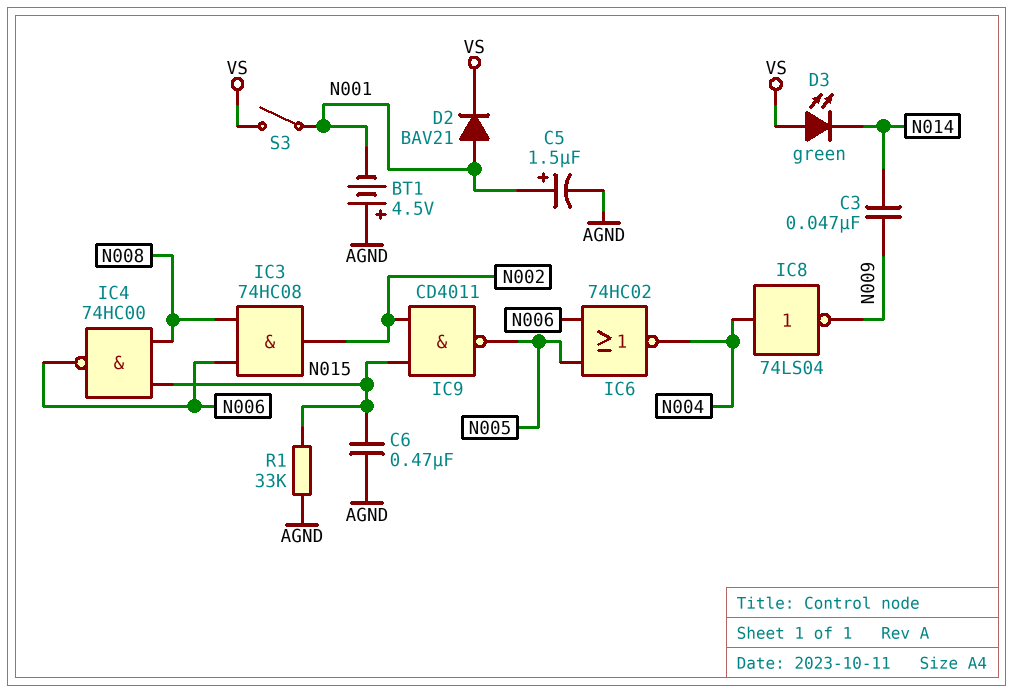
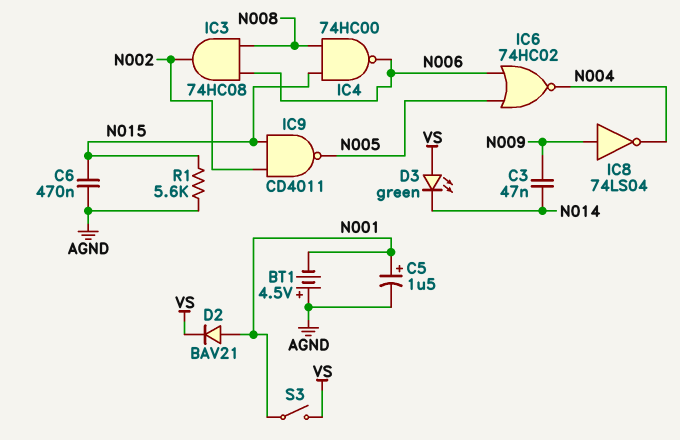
IC8: NOT 74LS04 (in N004, out N009) -> NOT 74LS04 (in N009, out N004)
R1: 33k (AGND, N015) -> 5.6k (AGND, N015)

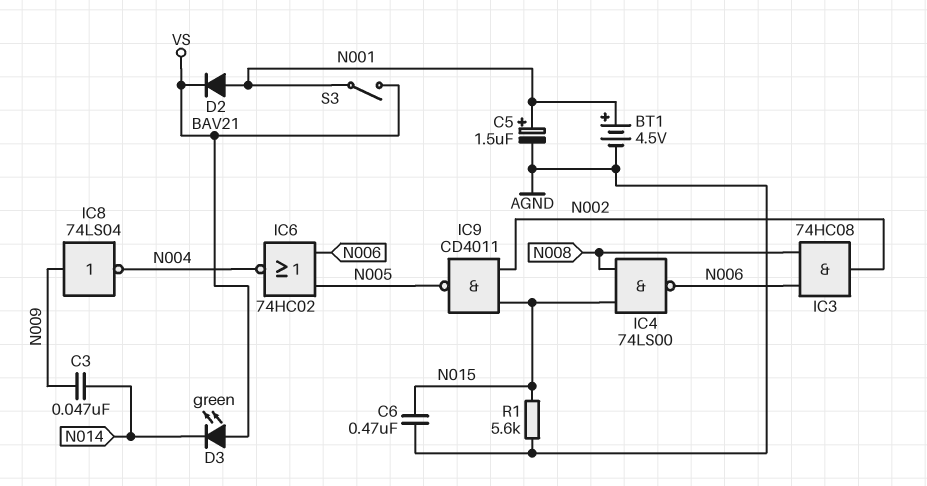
BT1: 4.5V (plus AGND, minus N001) -> 4.5V (plus N001, minus AGND)
IC4: NAND 74HC00 (in N008, in N015, out N006) -> NAND 74LS00 (in N008, in N015, out N006)

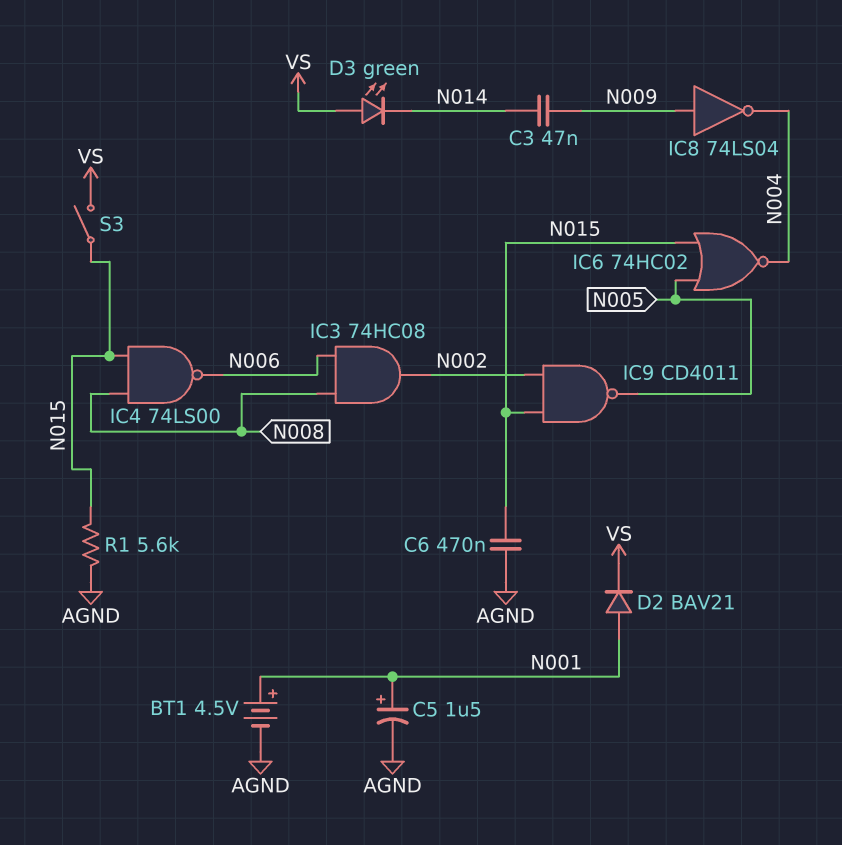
IC6: NOR 74HC02 (in N005, in N006, out N004) -> NOR 74HC02 (in N005, in N015, out N004)
S3: switch (N001, VS) -> switch (N015, VS)

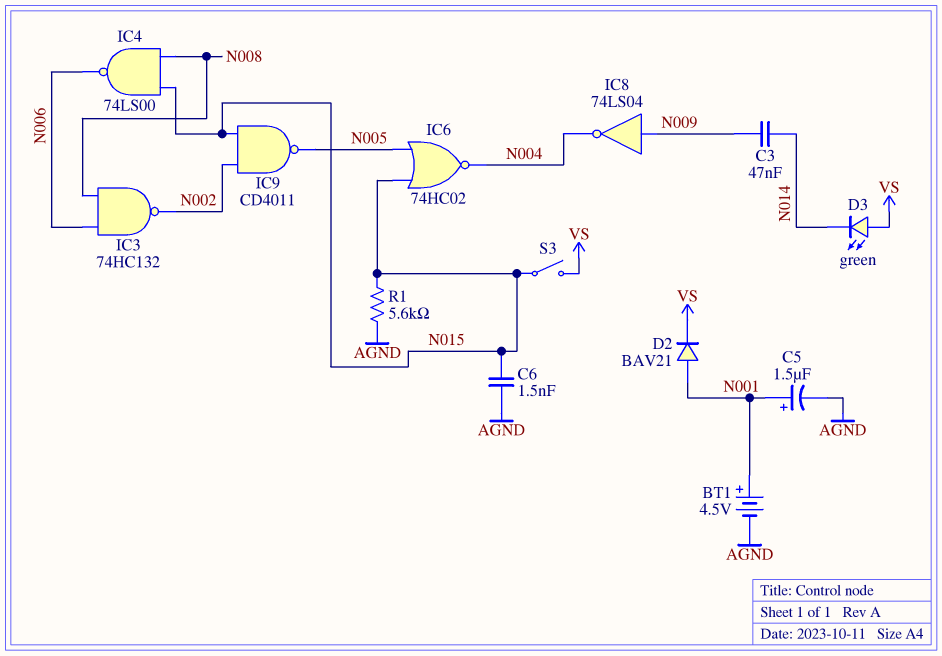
C6: 470nF (AGND, N015) -> 1.5nF (AGND, N015)
IC3: AND 74HC08 (in N006, in N008, out N002) -> NAND 74HC132 (in N006, in N008, out N002)

